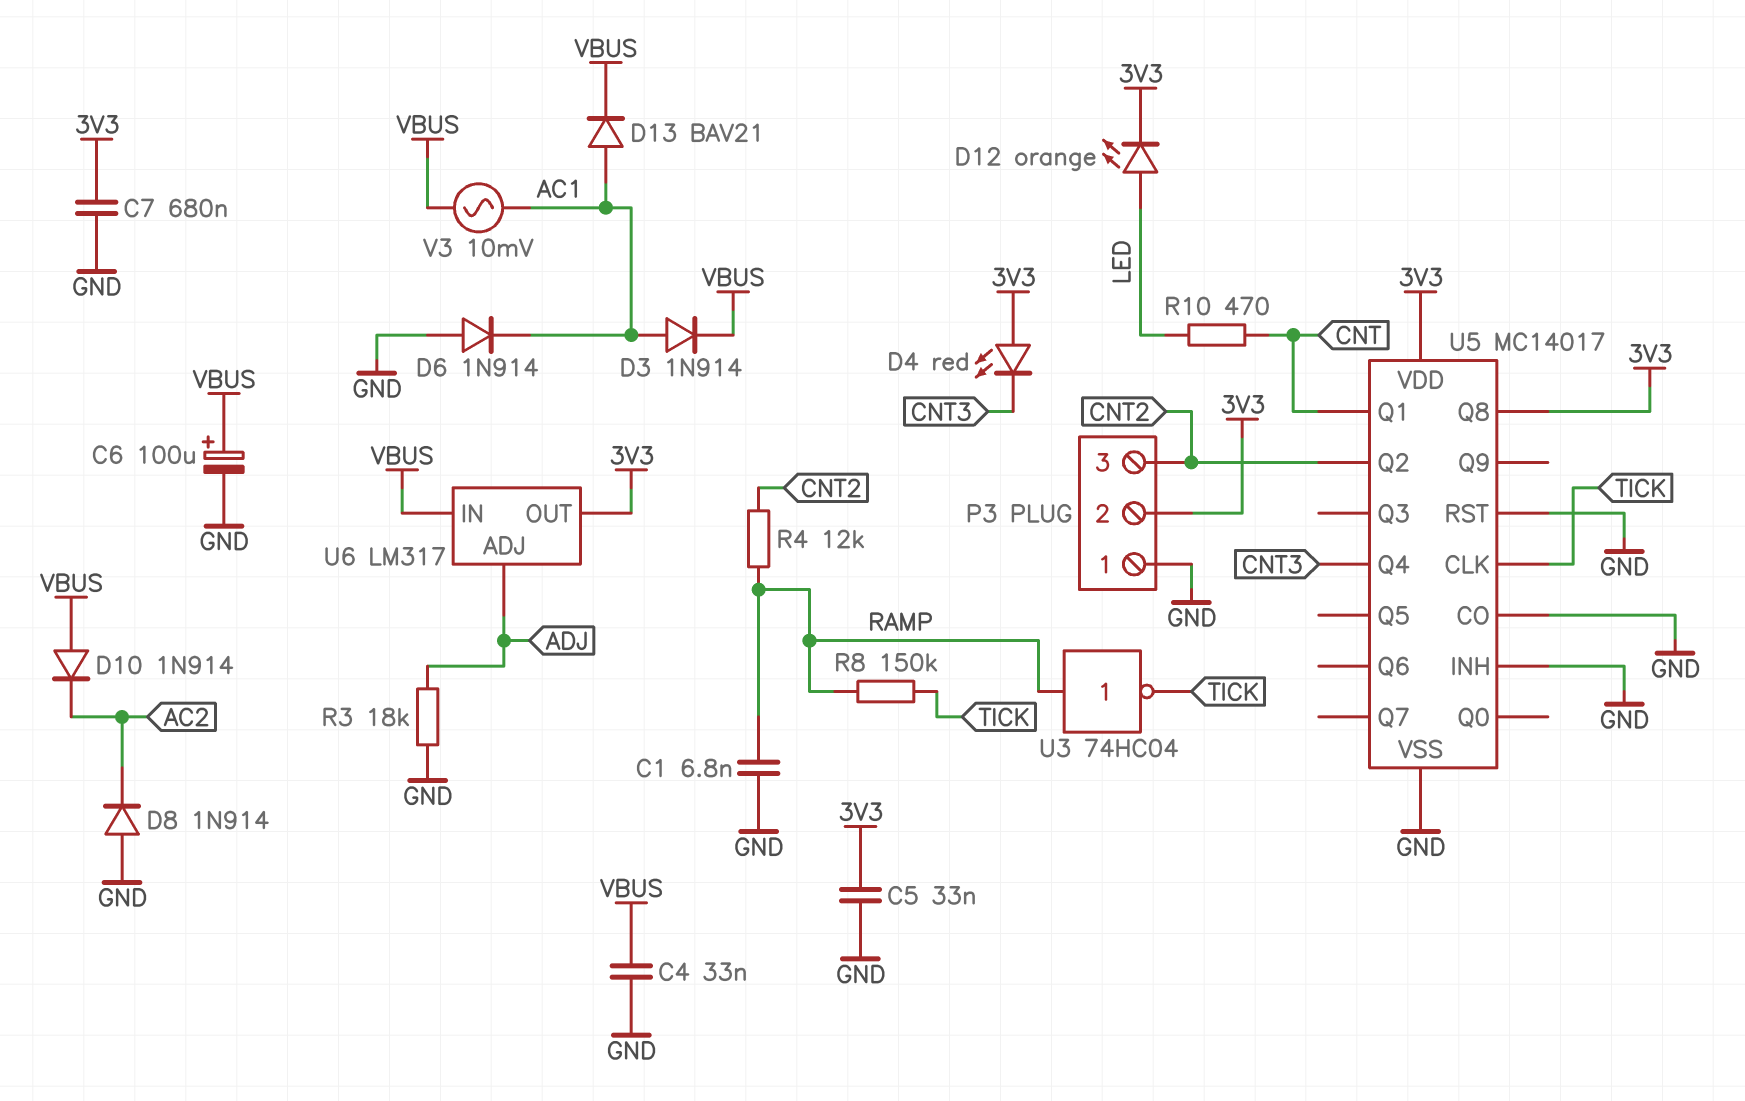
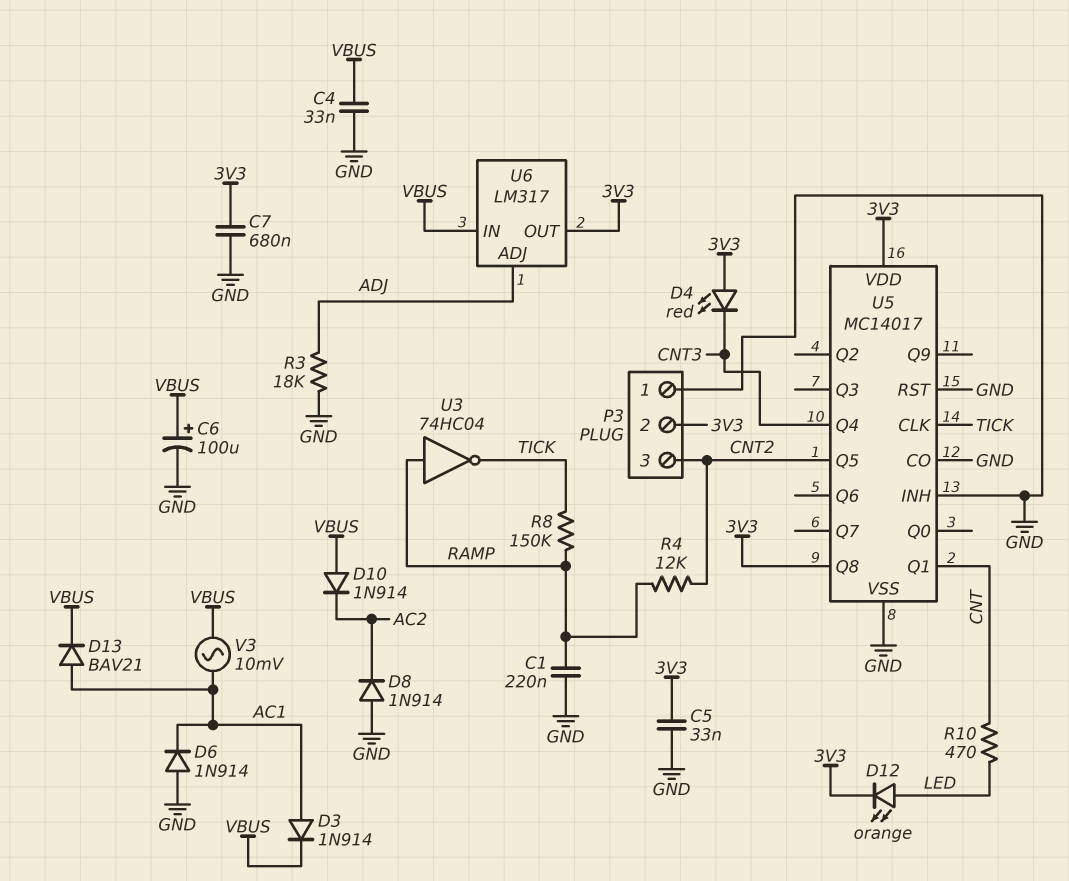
C1: 6.8nF (GND, RAMP) -> 220nF (GND, RAMP)
U5 pin Q2: CNT2 -> none
U5 pin Q5: none -> CNT2

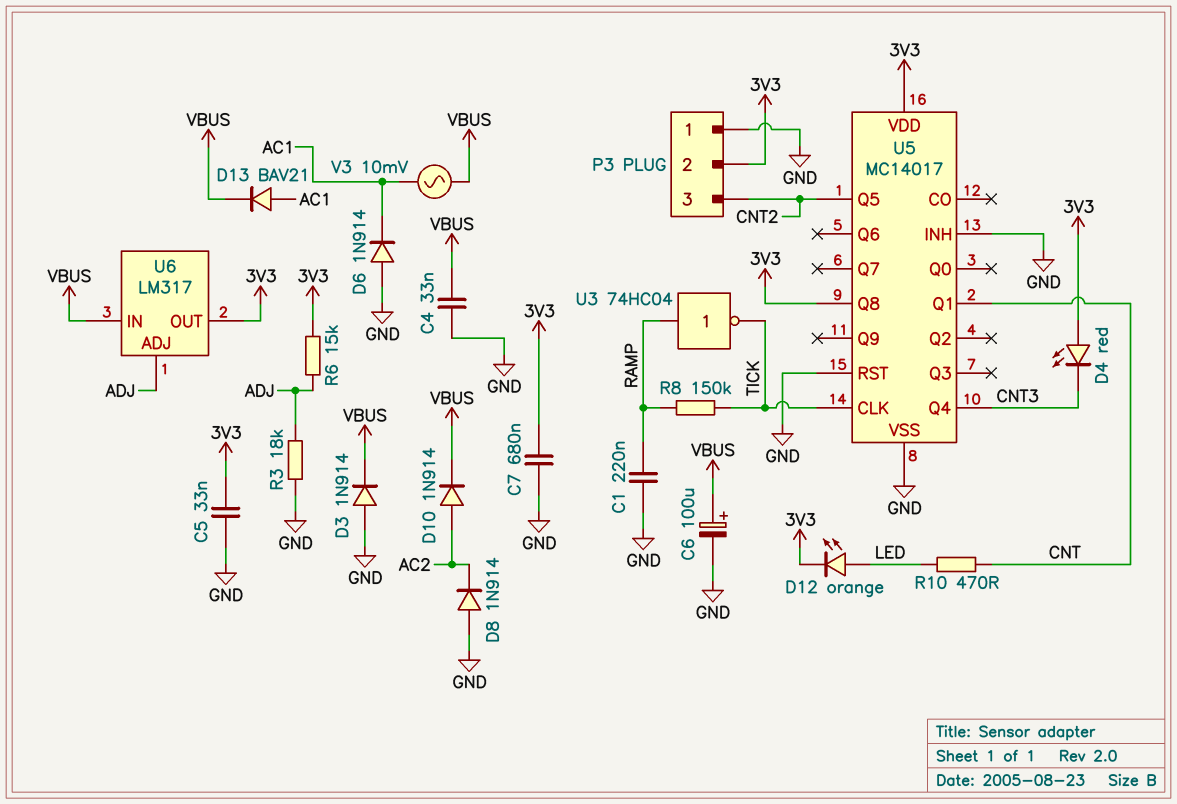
D3: diode 1N914 (A AC1, K VBUS) -> diode 1N914 (A GND, K VBUS)
D10: diode 1N914 (A VBUS, K AC2) -> diode 1N914 (A AC2, K VBUS)
R4: 12k (CNT2, RAMP) -> none
R6: none -> 15k (3V3, ADJ)
U5 pin CO: GND -> none

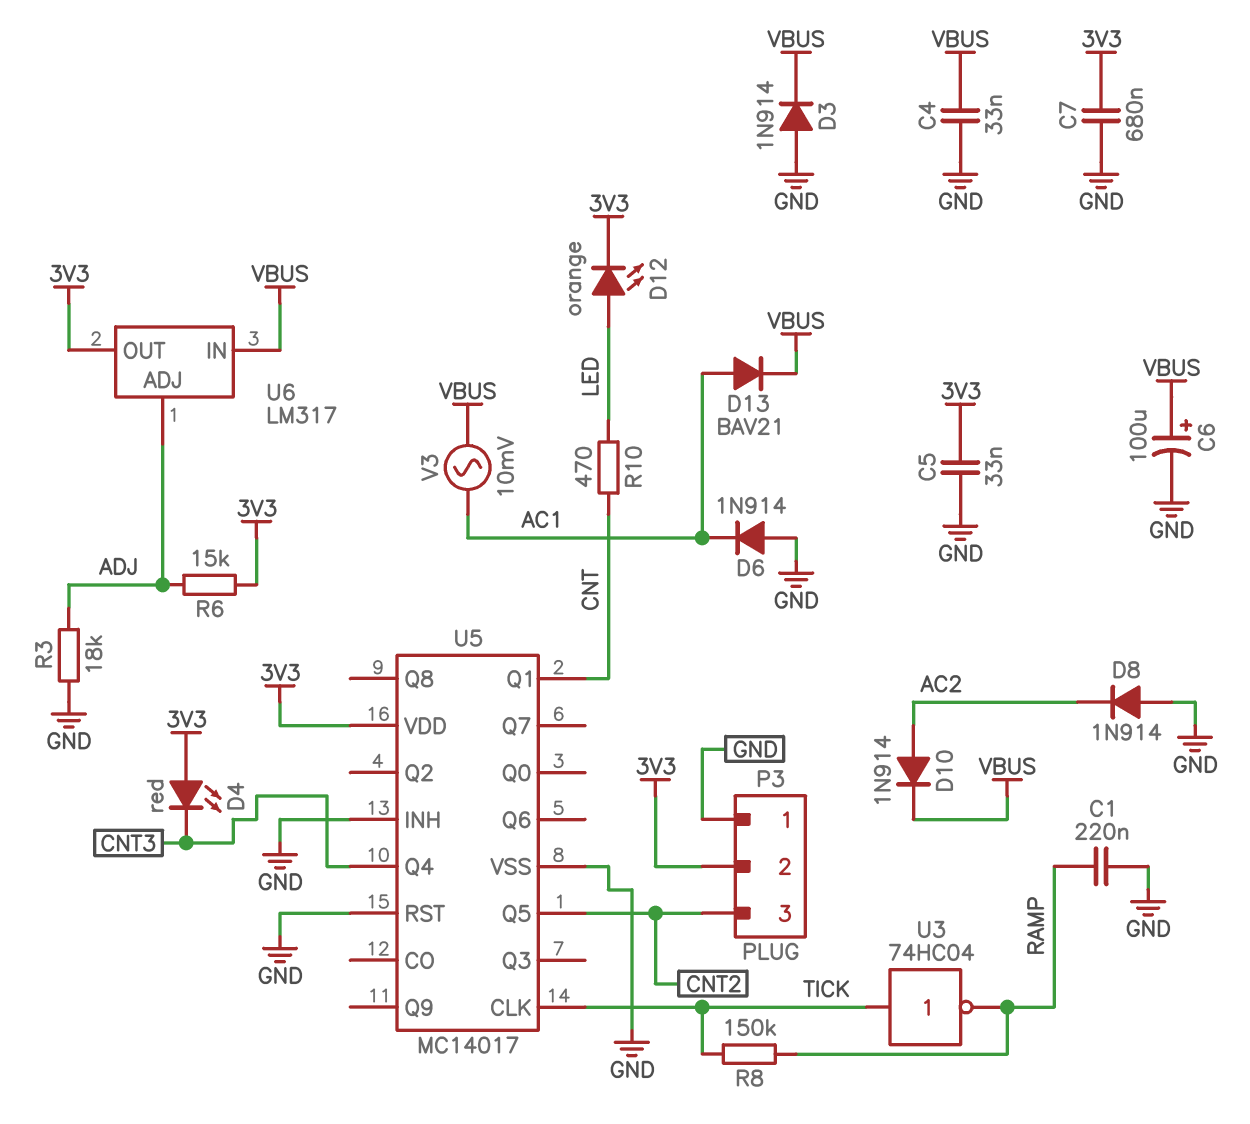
U3: NOT 74HC04 (in RAMP, out TICK) -> NOT 74HC04 (in TICK, out RAMP)
U5 pin Q8: 3V3 -> none

